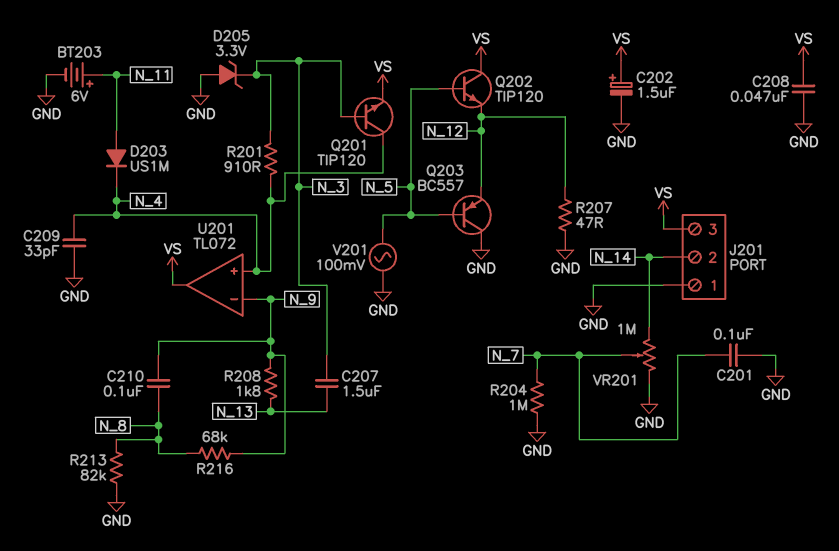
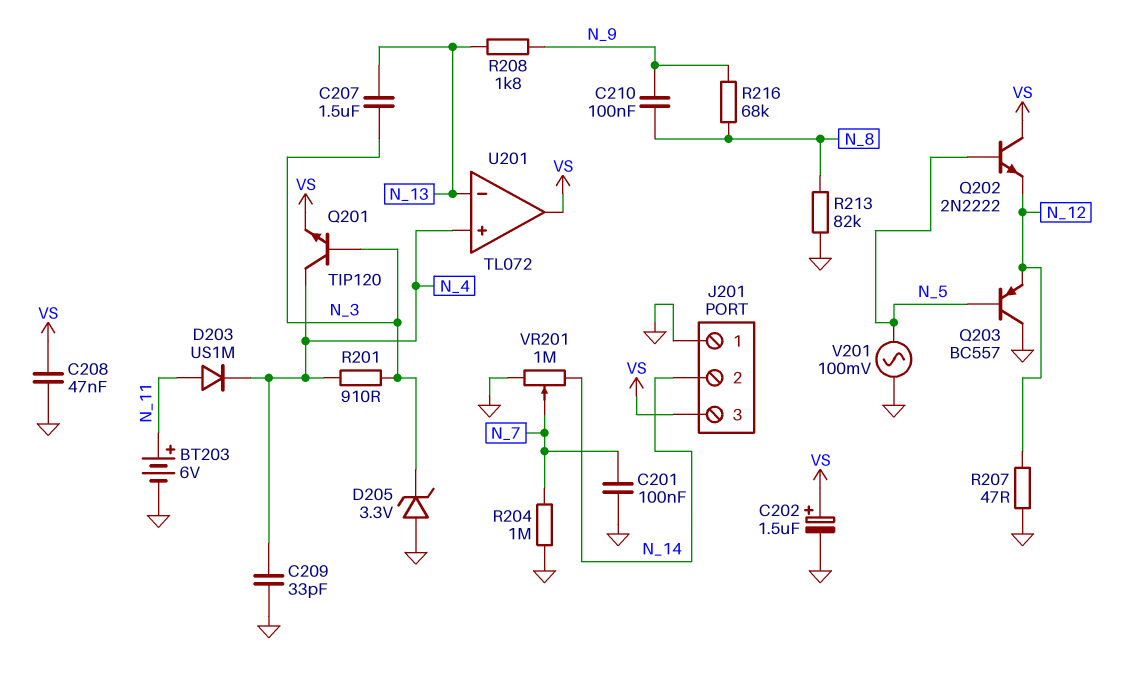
Q202: NPN TIP120 (B N_5, C VS, E N_12) -> NPN 2N2222 (B N_5, C VS, E N_12)
U201 pin in-: N_9 -> N_13

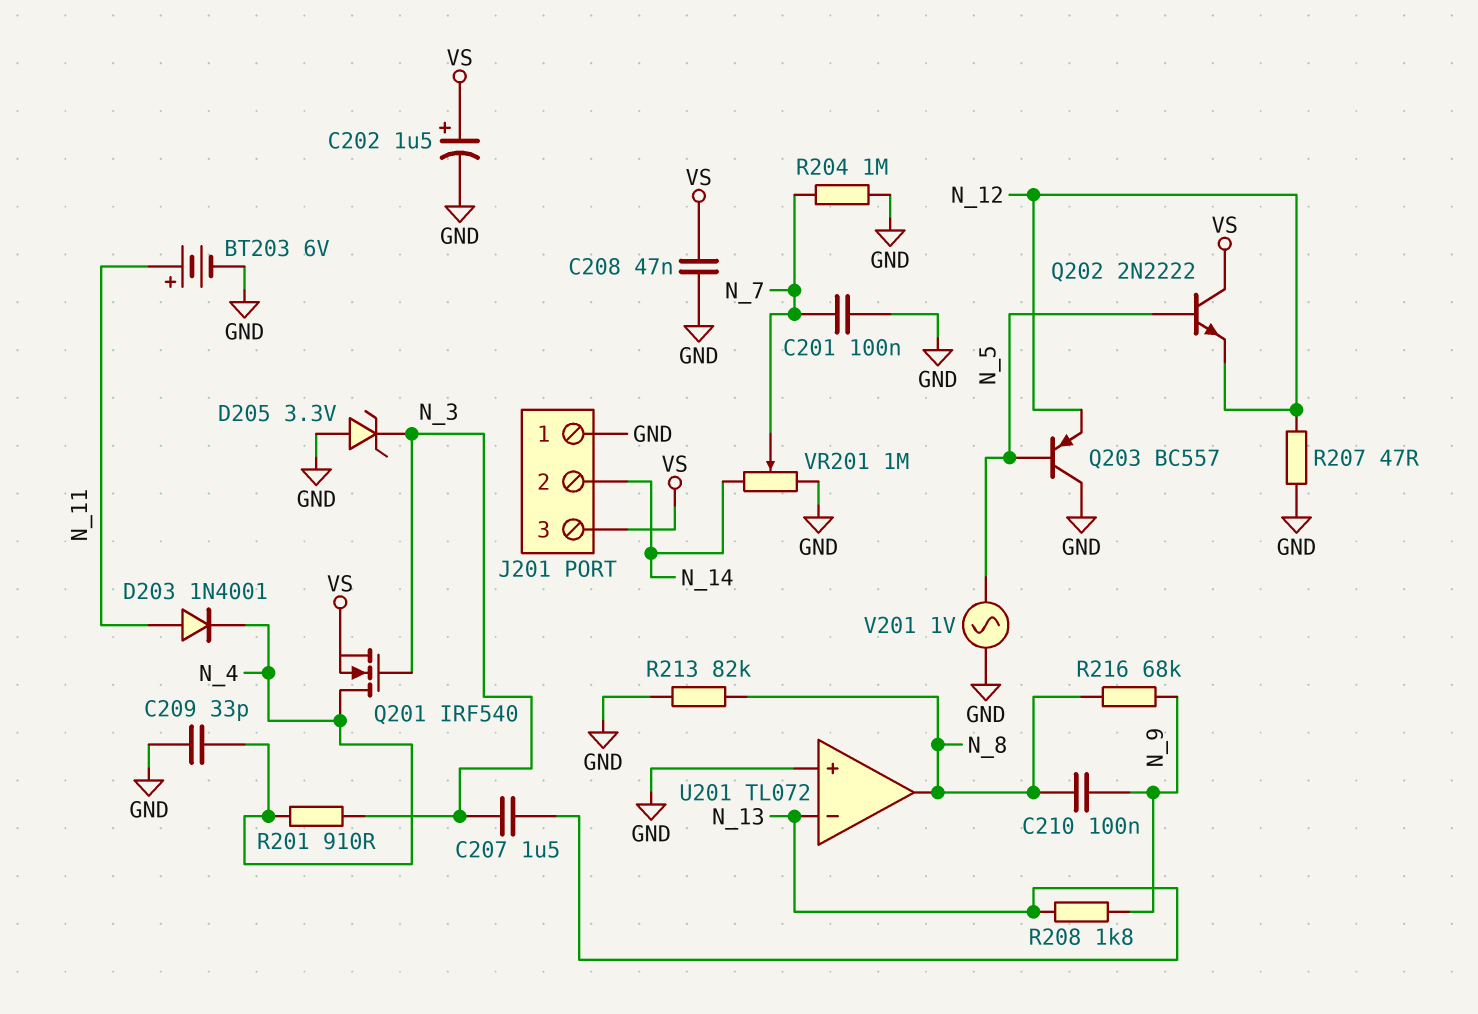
D203: diode US1M (A N_11, K N_4) -> diode 1N4001 (A N_11, K N_4)
Q201: NPN TIP120 (B N_3, C N_4, E VS) -> NMOS IRF540 (G N_3, D N_4, S VS)
U201 pin in+: N_4 -> GND
U201 pin out: VS -> N_8
V201: AC 100mV (GND, N_5) -> AC 1V (GND, N_5)

